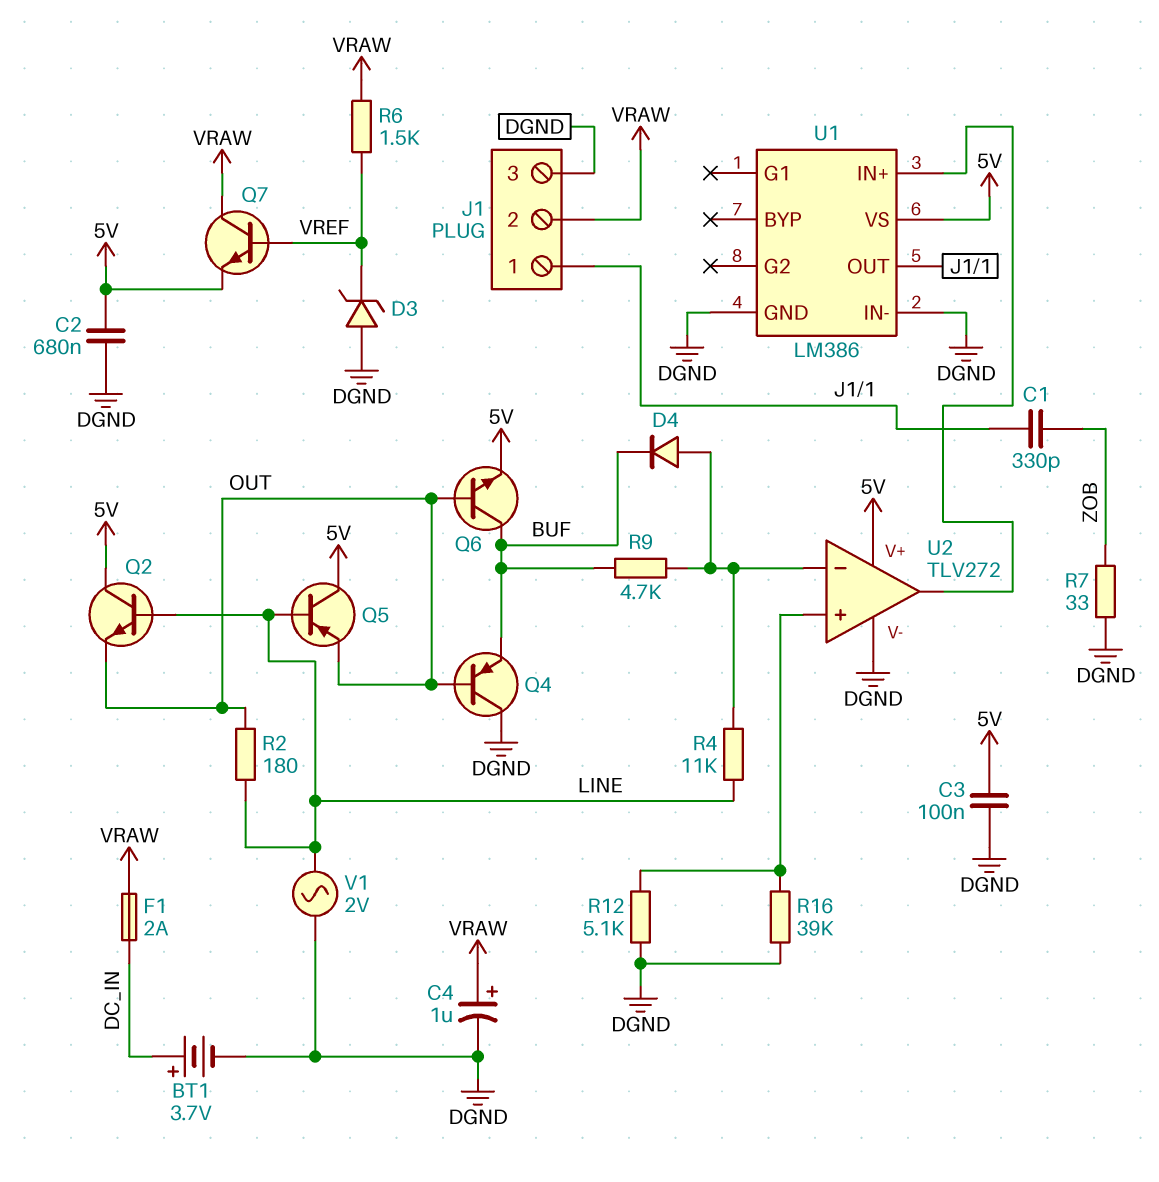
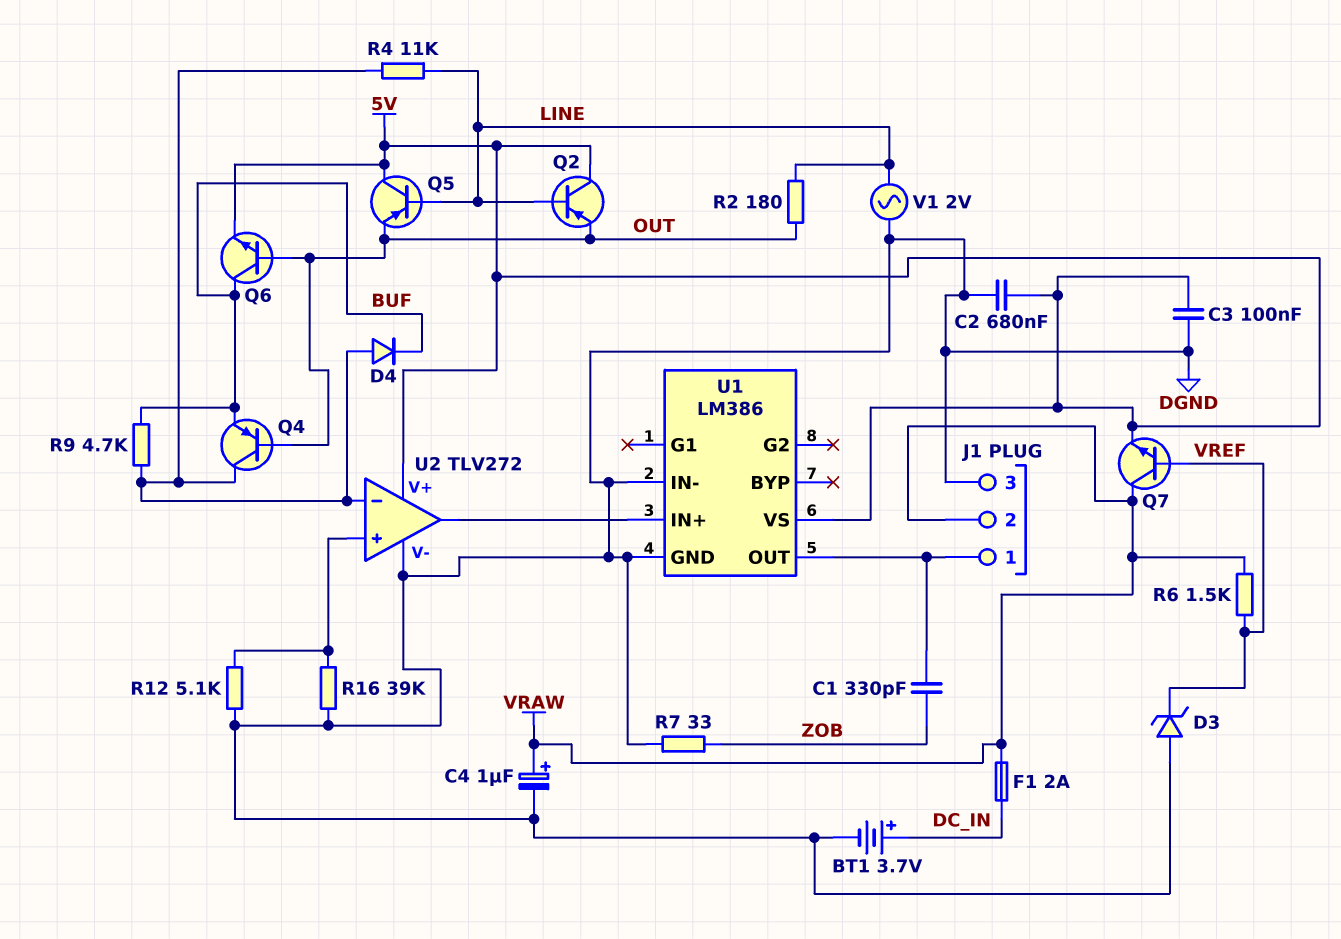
Q2: NPN (B LINE, C 5V, E OUT) -> PNP (B LINE, C 5V, E OUT)
Q4: PNP (B OUT, C DGND, E BUF) -> PNP (B OUT, C U2/in-, E BUF)

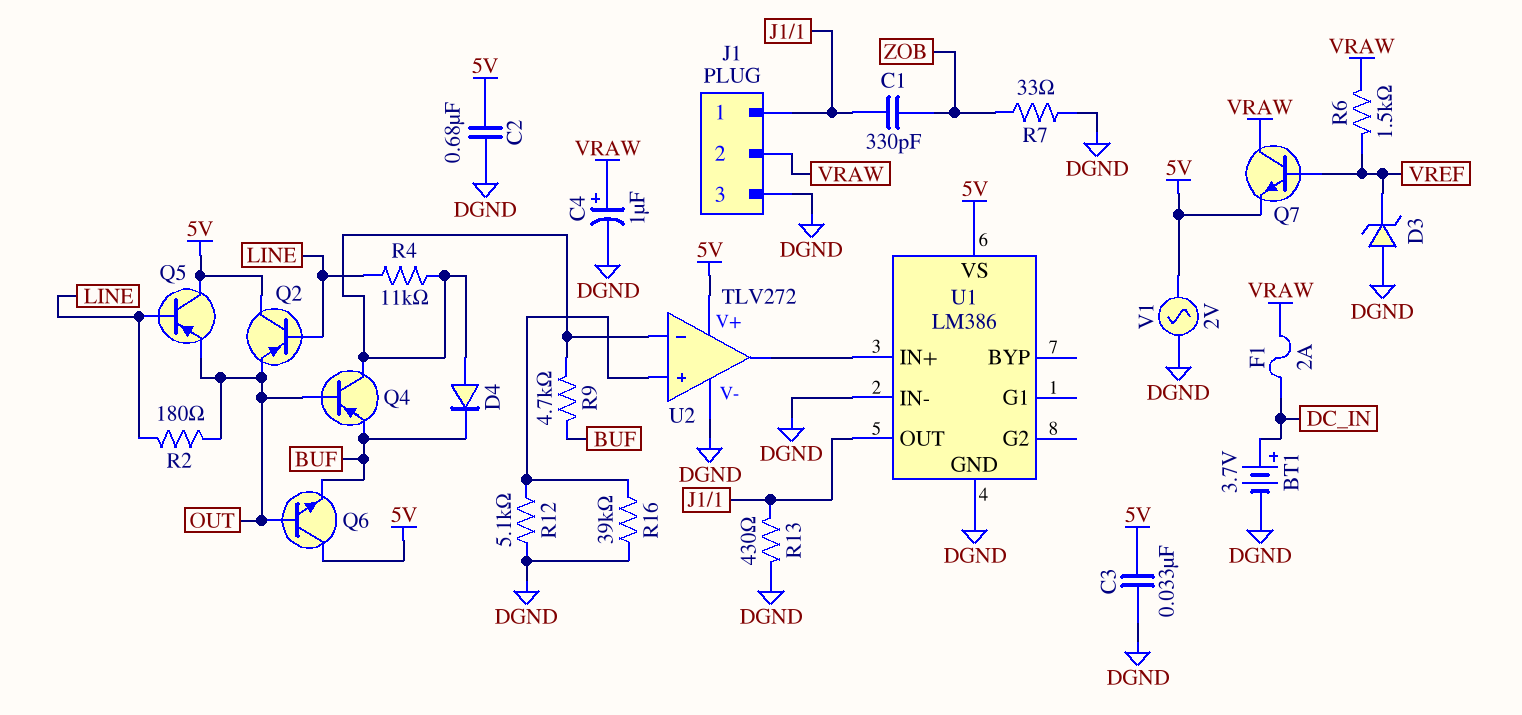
C3: 100nF (5V, DGND) -> 33nF (5V, DGND)
Q6: NPN (B OUT, C BUF, E 5V) -> NPN (B OUT, C 5V, E BUF)
R13: none -> 430 (DGND, J1/1)
V1: AC 2V (DGND, LINE) -> AC 2V (5V, DGND)

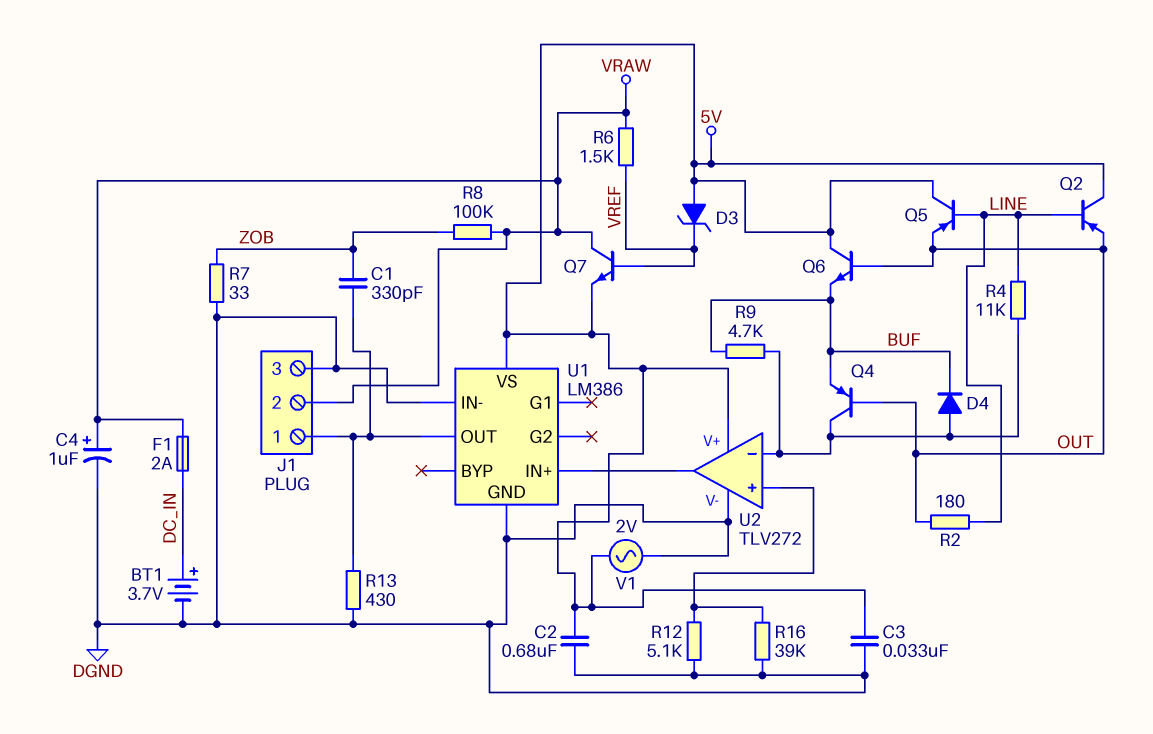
D3: zener (A DGND, K VREF) -> zener (A 5V, K VREF)
R8: none -> 100k (VRAW, ZOB)

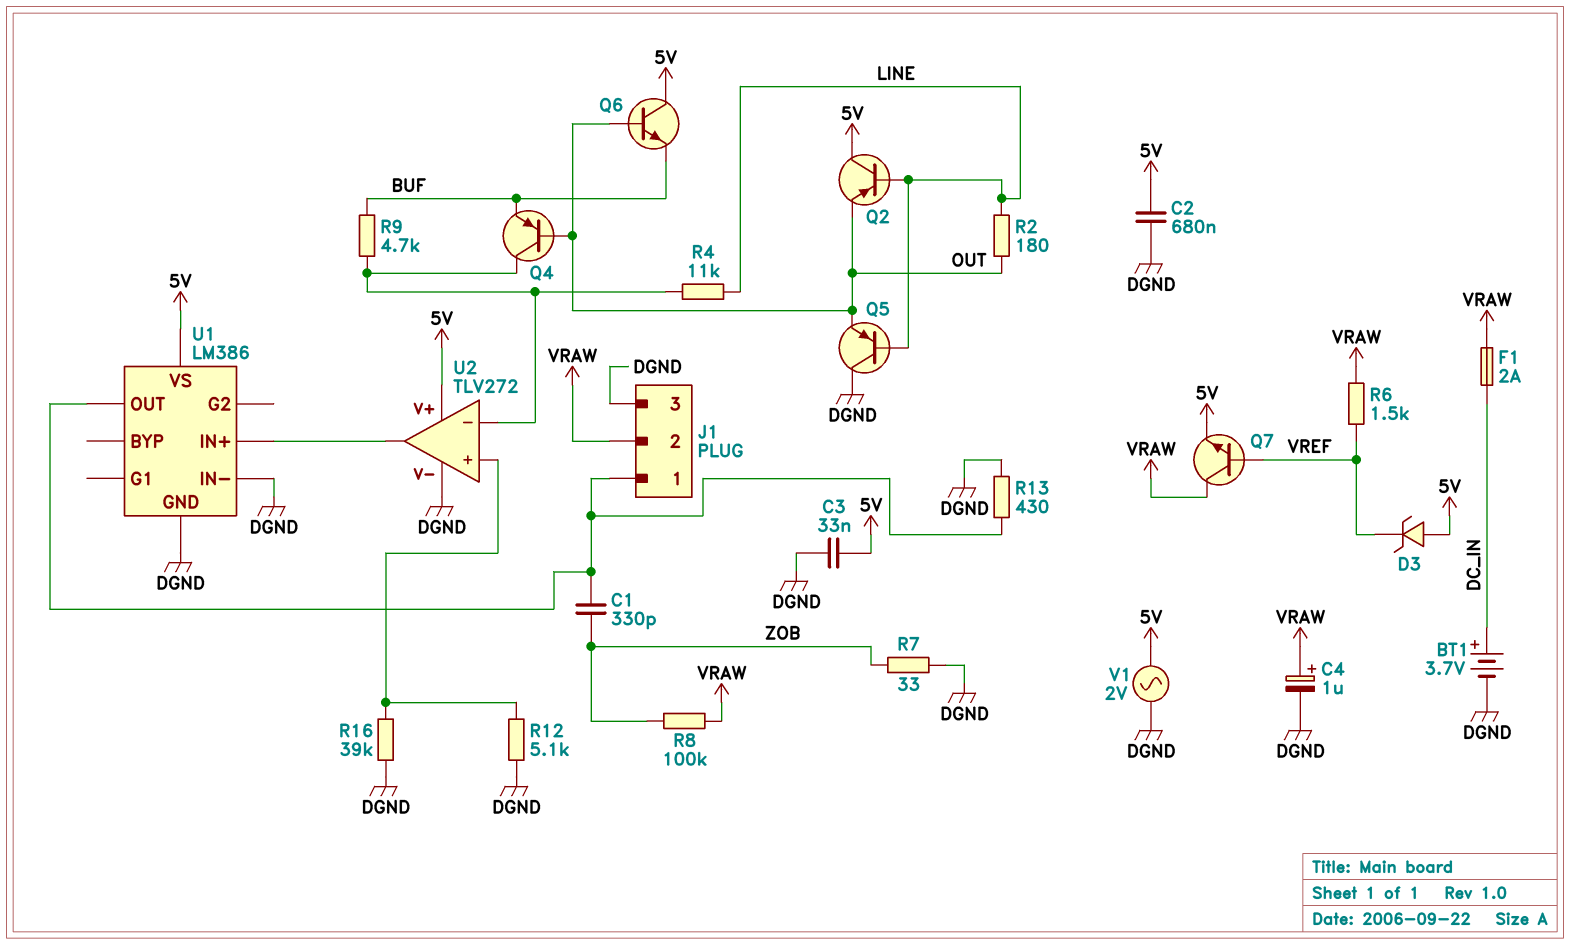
D4: diode (A U2/in-, K BUF) -> none
Q5: PNP (B LINE, C 5V, E OUT) -> PNP (B LINE, C DGND, E OUT)

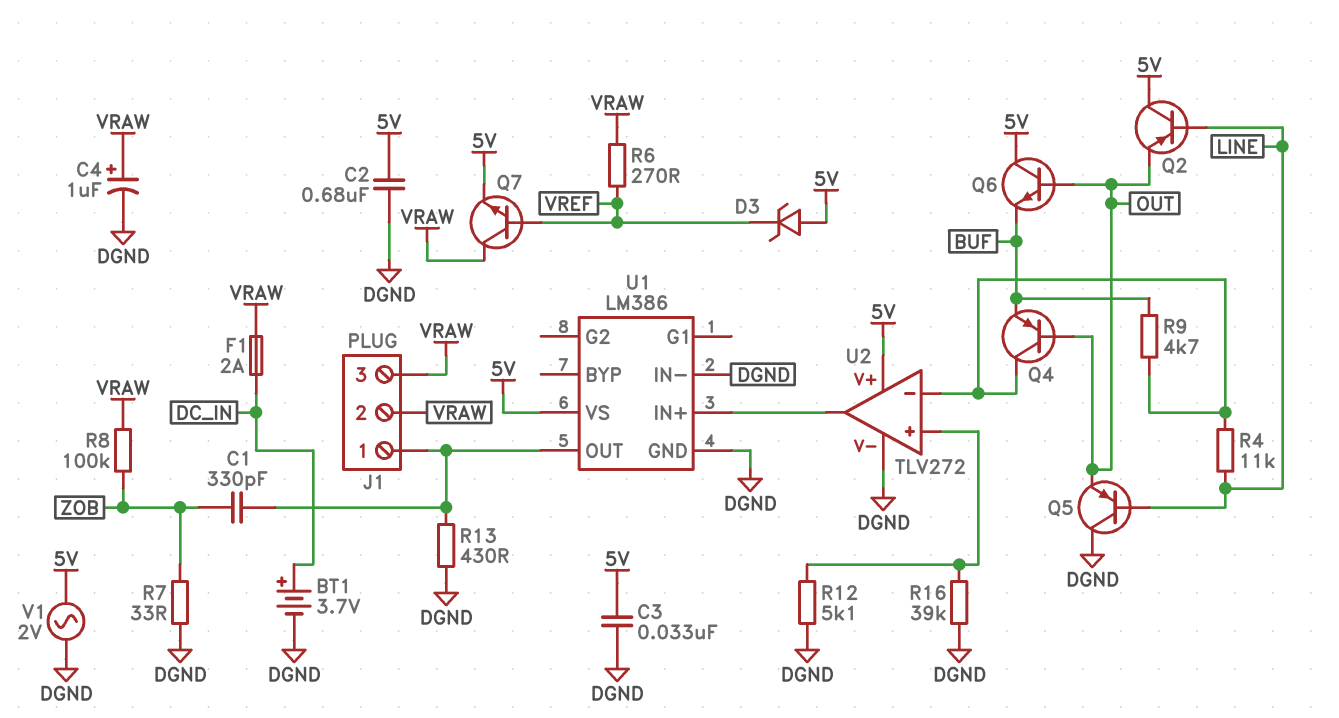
J1 pin 3: DGND -> VRAW
R2: 180 (LINE, OUT) -> none
R6: 1.5k (VRAW, VREF) -> 270 (VRAW, VREF)

